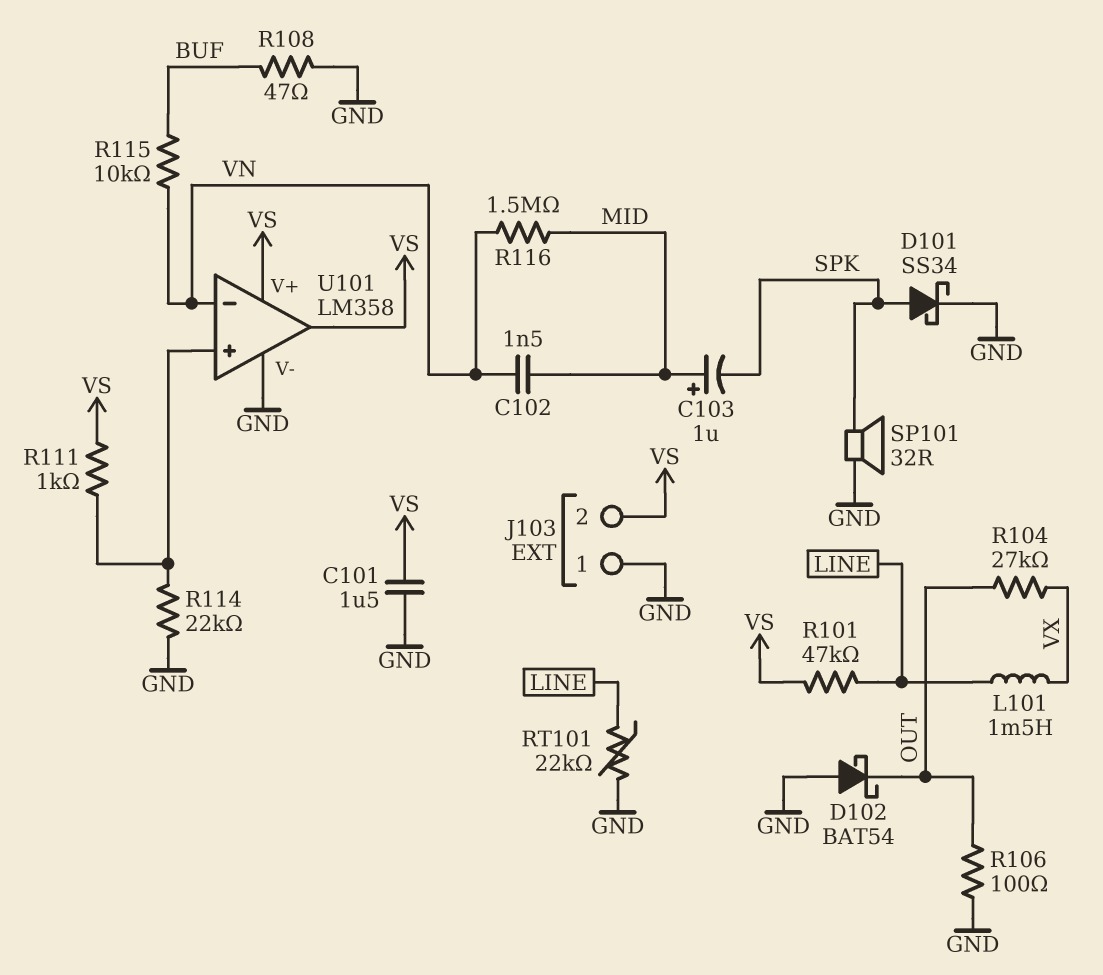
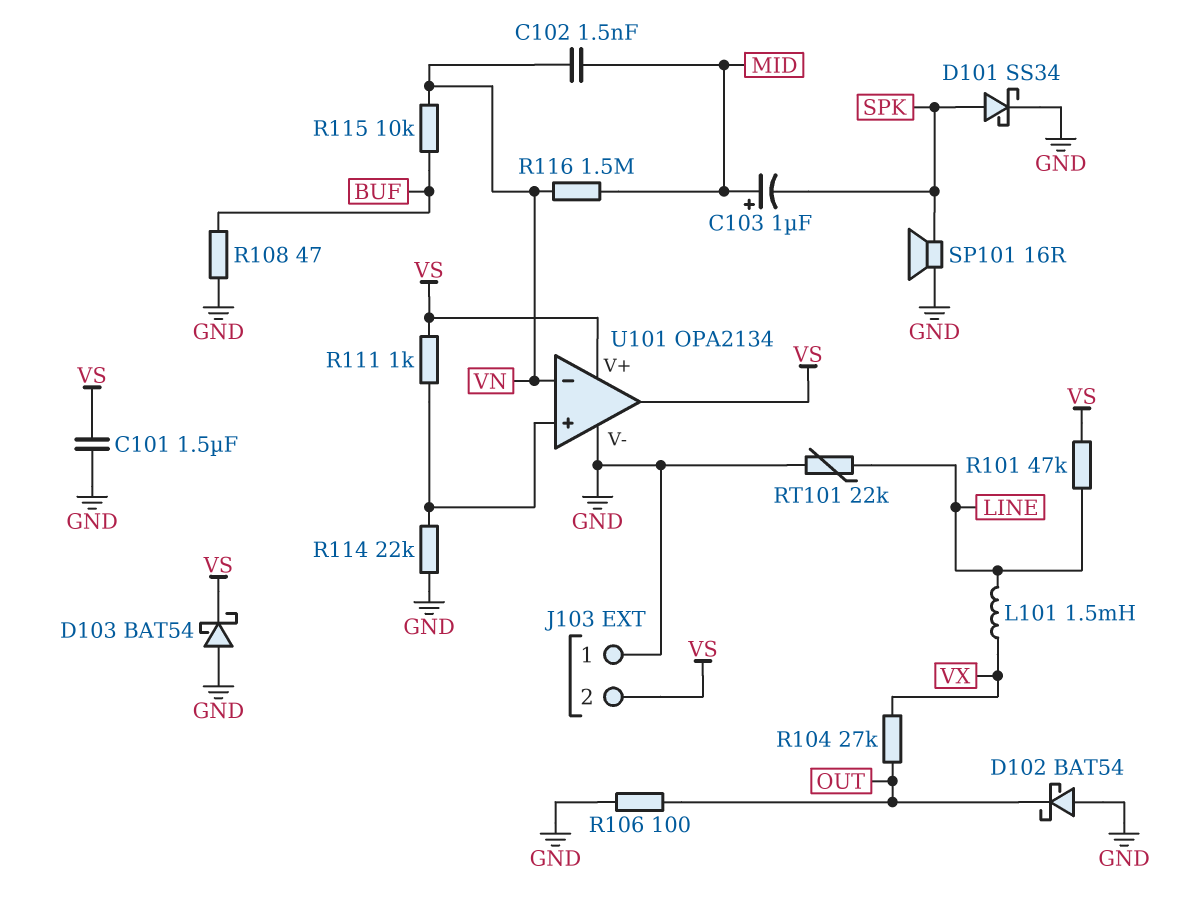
D103: none -> schottky BAT54 (A GND, K VS)
SP101: speaker 32R (GND, SPK) -> speaker 16R (GND, SPK)
U101: LM358 -> OPA2134

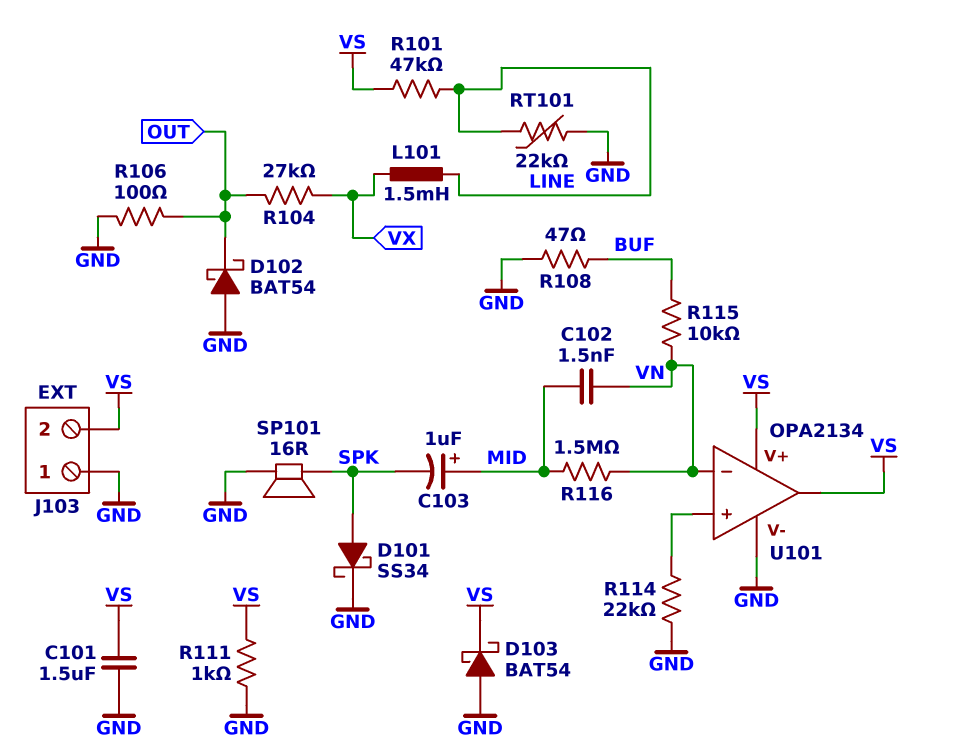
R111: 1k (U101/in+, VS) -> 1k (GND, VS)

